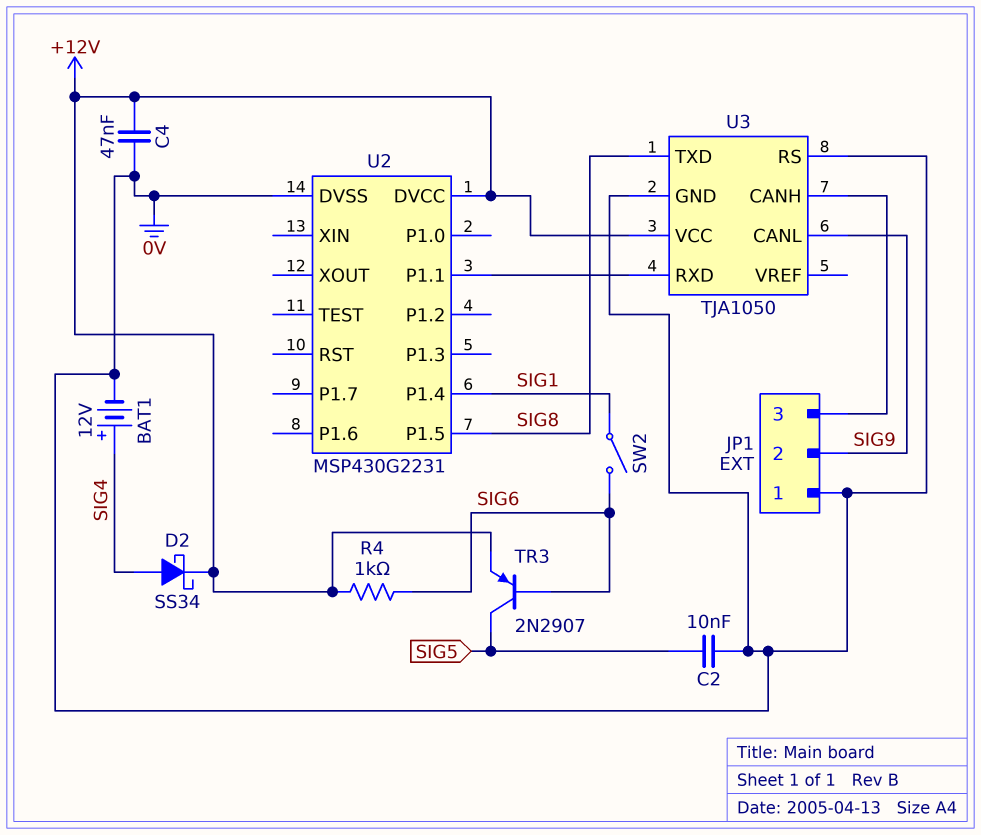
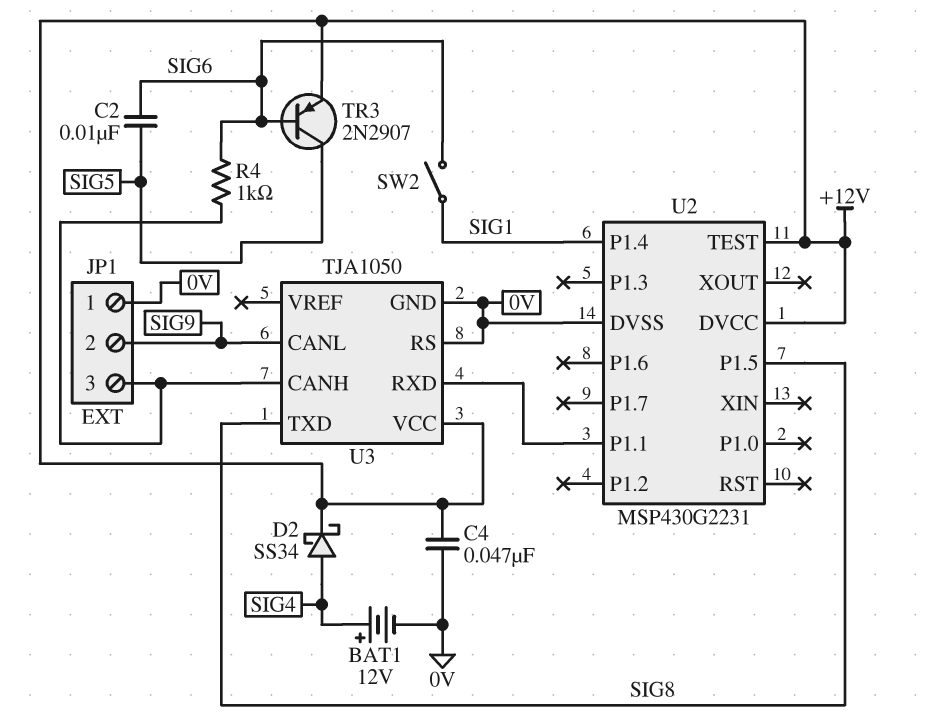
C2: 10nF (0V, SIG5) -> 10nF (SIG5, SIG6)
R4: 1k (+12V, SIG6) -> 1k (JP1/3, SIG6)
U2 pin TEST: none -> +12V

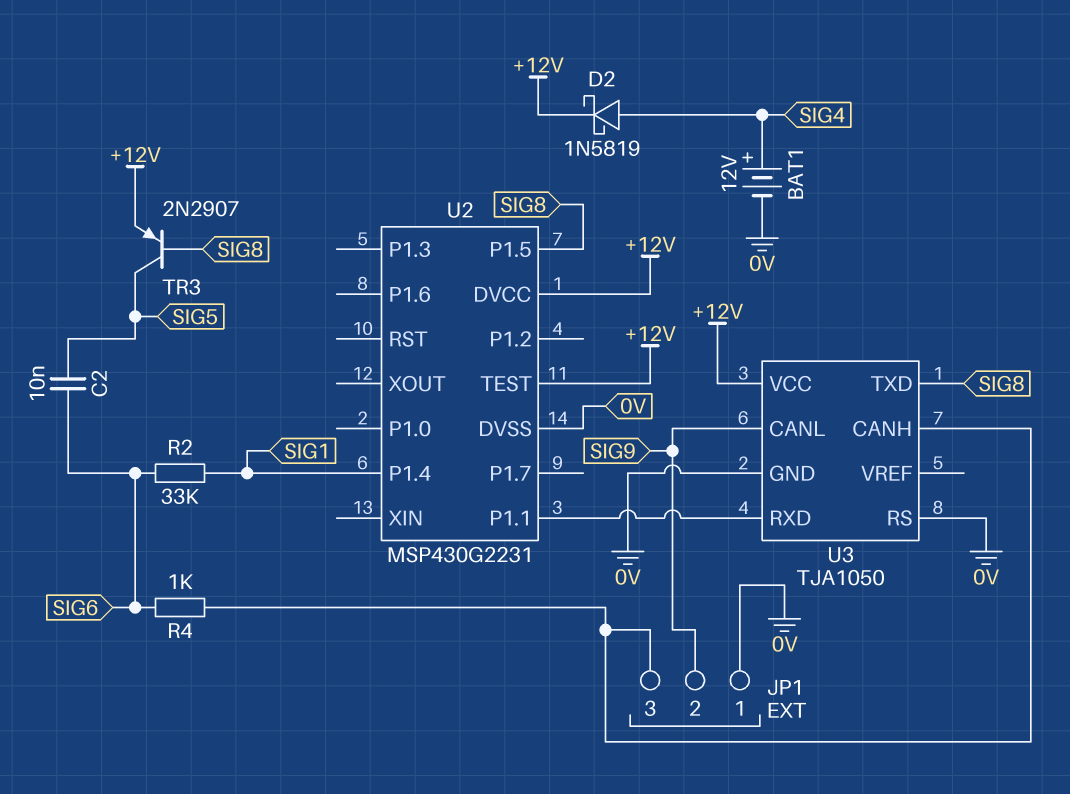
C4: 47nF (+12V, 0V) -> none
D2: schottky SS34 (A SIG4, K +12V) -> schottky 1N5819 (A SIG4, K +12V)
R2: none -> 33k (SIG1, SIG6)
SW2: switch (SIG1, SIG6) -> none
TR3: PNP 2N2907 (B SIG6, C SIG5, E +12V) -> PNP 2N2907 (B SIG8, C SIG5, E +12V)

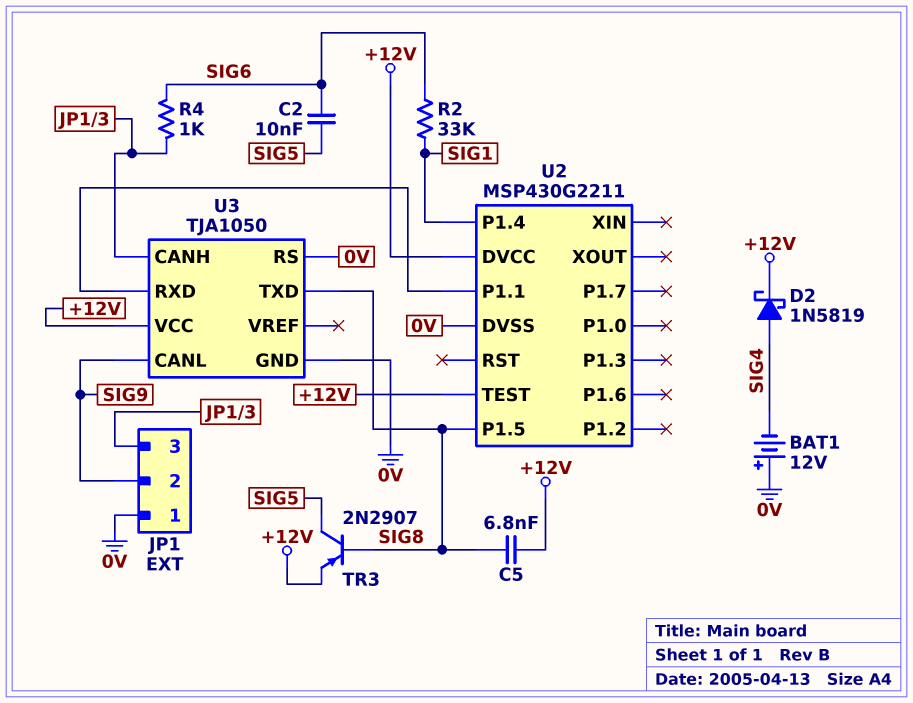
BAT1: 12V (plus SIG4, minus 0V) -> 12V (plus 0V, minus SIG4)
C5: none -> 6.8nF (+12V, SIG8)
U2: MSP430G2231 -> MSP430G2211

